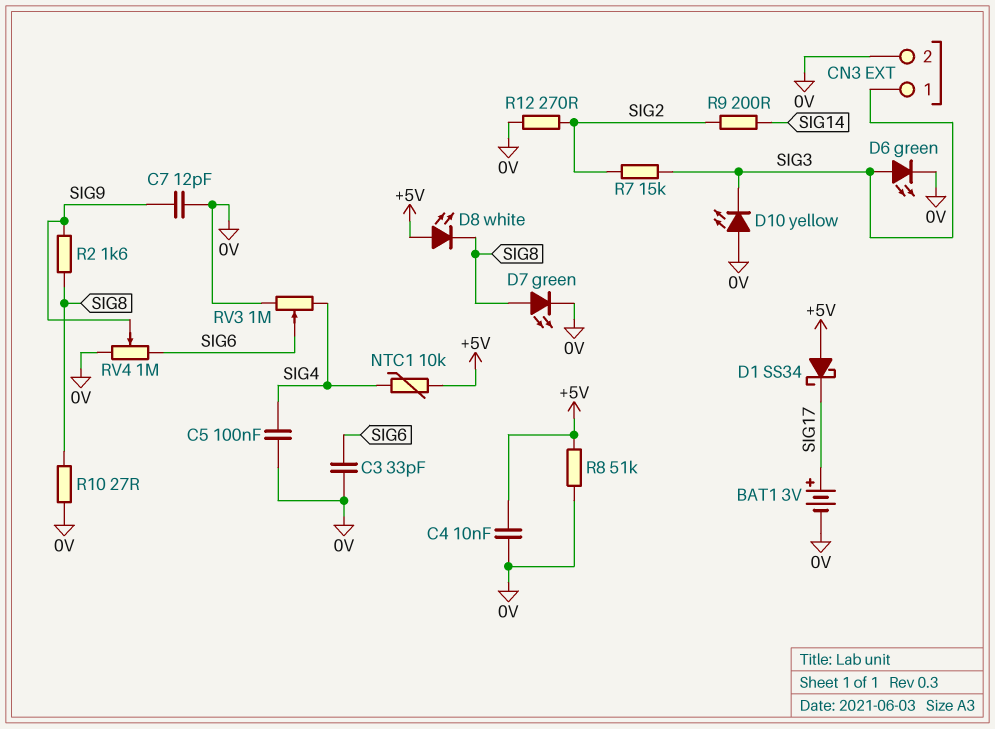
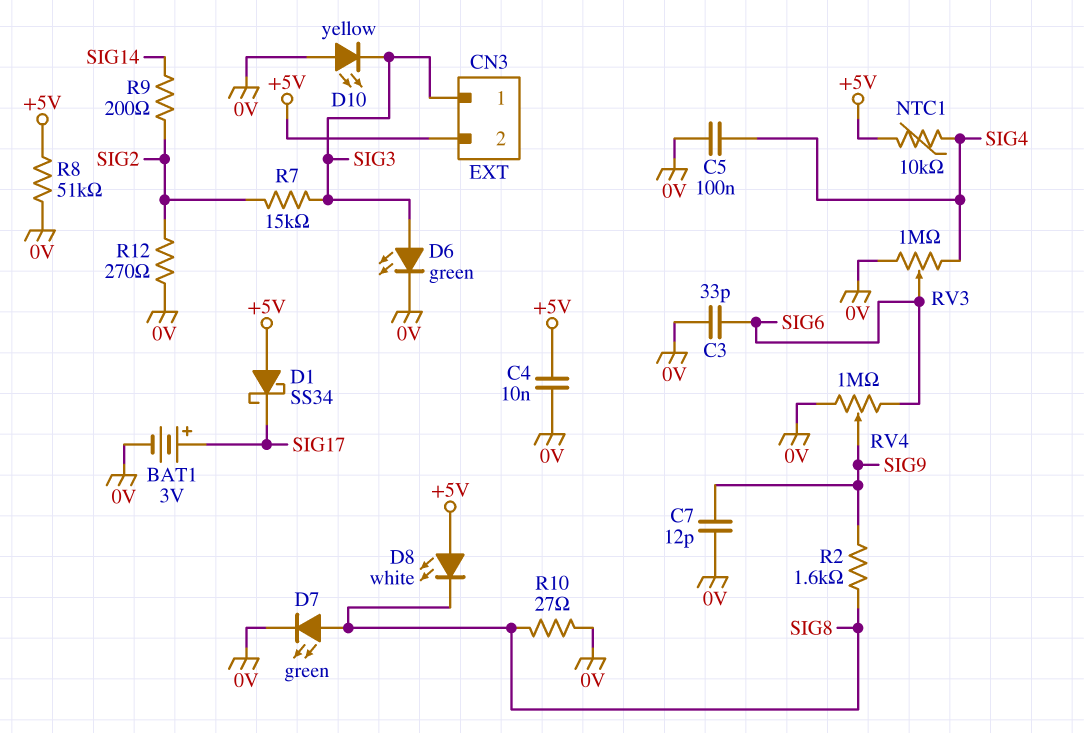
CN3 pin 2: 0V -> +5V

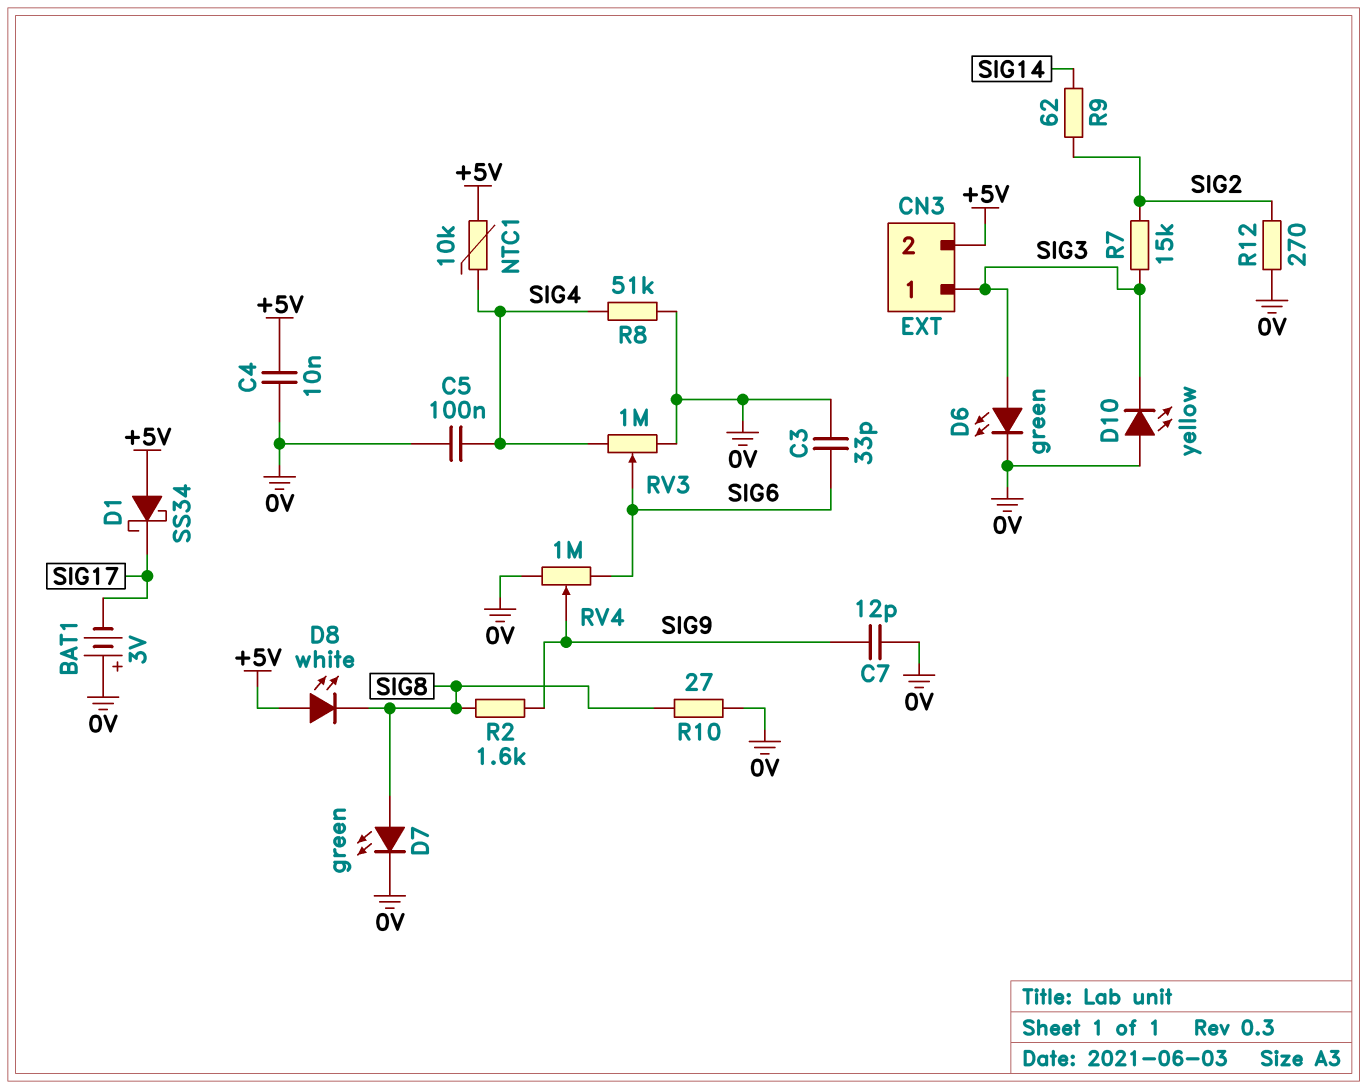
BAT1: 3V (plus SIG17, minus 0V) -> 3V (plus 0V, minus SIG17)
R8: 51k (+5V, 0V) -> 51k (0V, SIG4)
R9: 200 (SIG2, SIG14) -> 62 (SIG2, SIG14)

